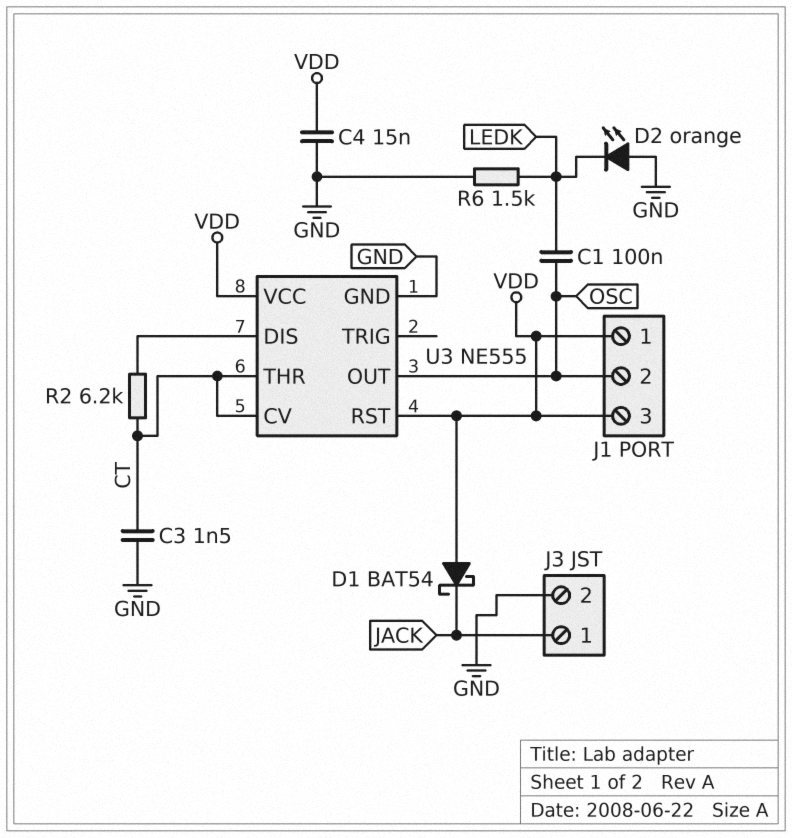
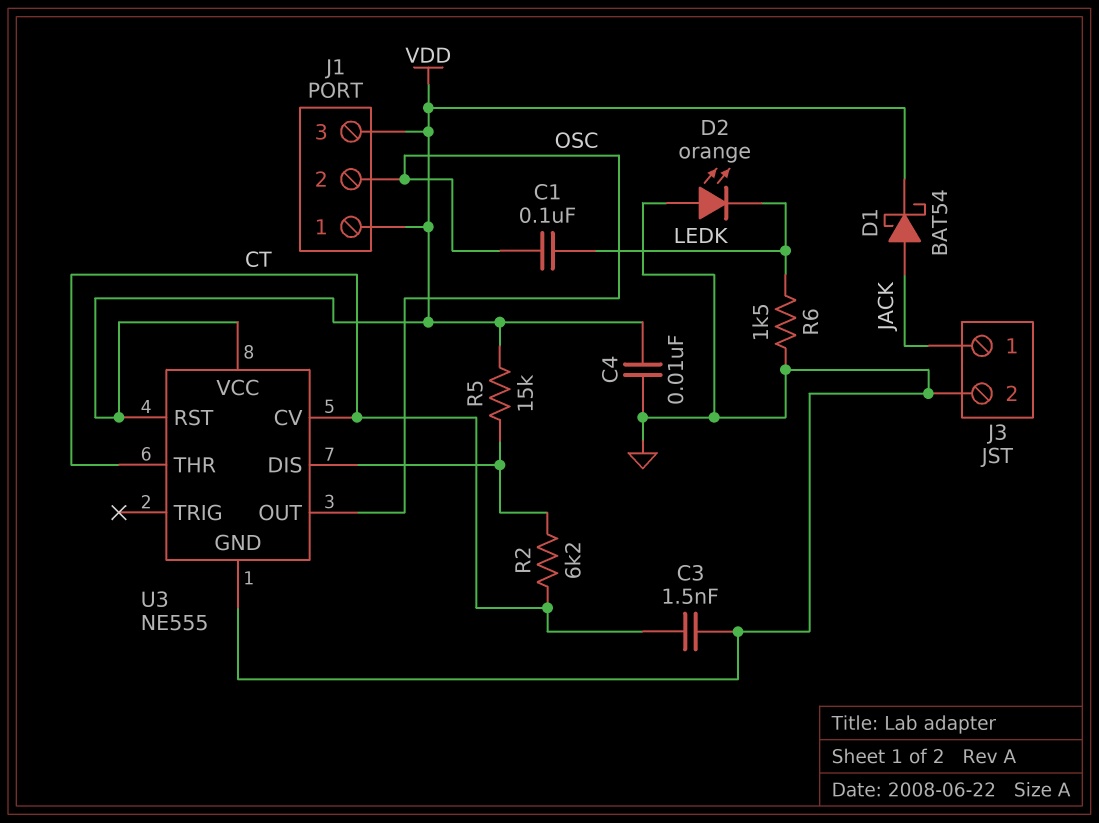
C4: 15nF (GND, VDD) -> 10nF (GND, VDD)
D1: schottky BAT54 (A VDD, K JACK) -> schottky BAT54 (A JACK, K VDD)
R5: none -> 15k (U3/DIS, VDD)

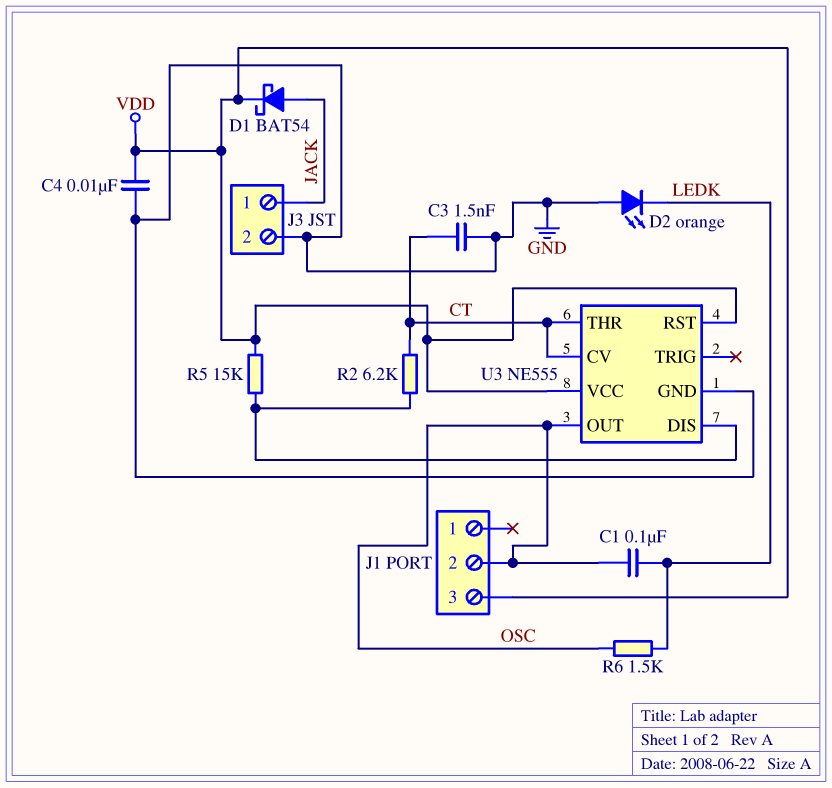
J1 pin 1: VDD -> none
R6: 1.5k (GND, LEDK) -> 1.5k (LEDK, OSC)

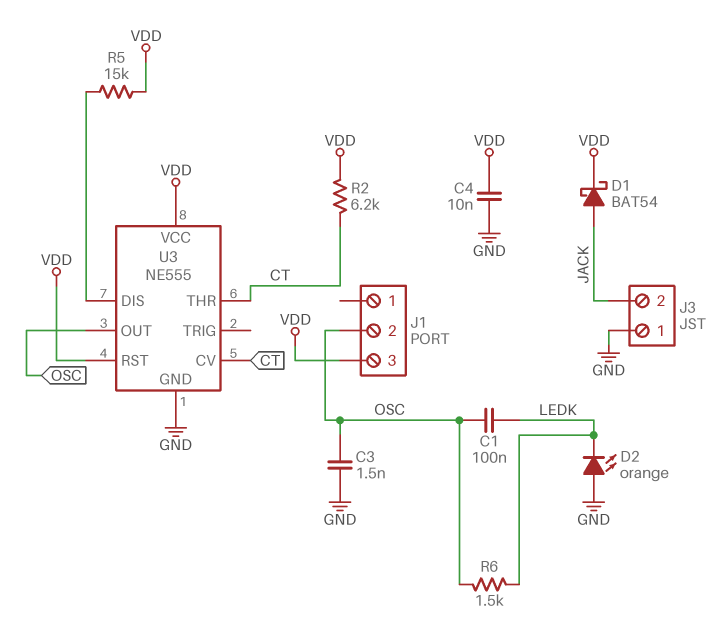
C3: 1.5nF (CT, GND) -> 1.5nF (GND, OSC)
J3 pin 1: JACK -> GND
J3 pin 2: GND -> JACK
R2: 6.2k (CT, U3/DIS) -> 6.2k (CT, VDD)

